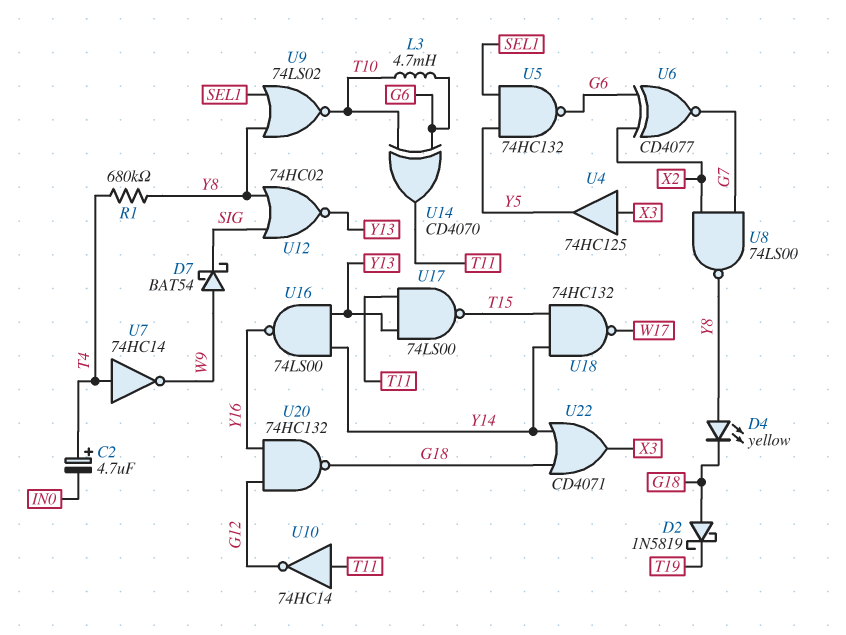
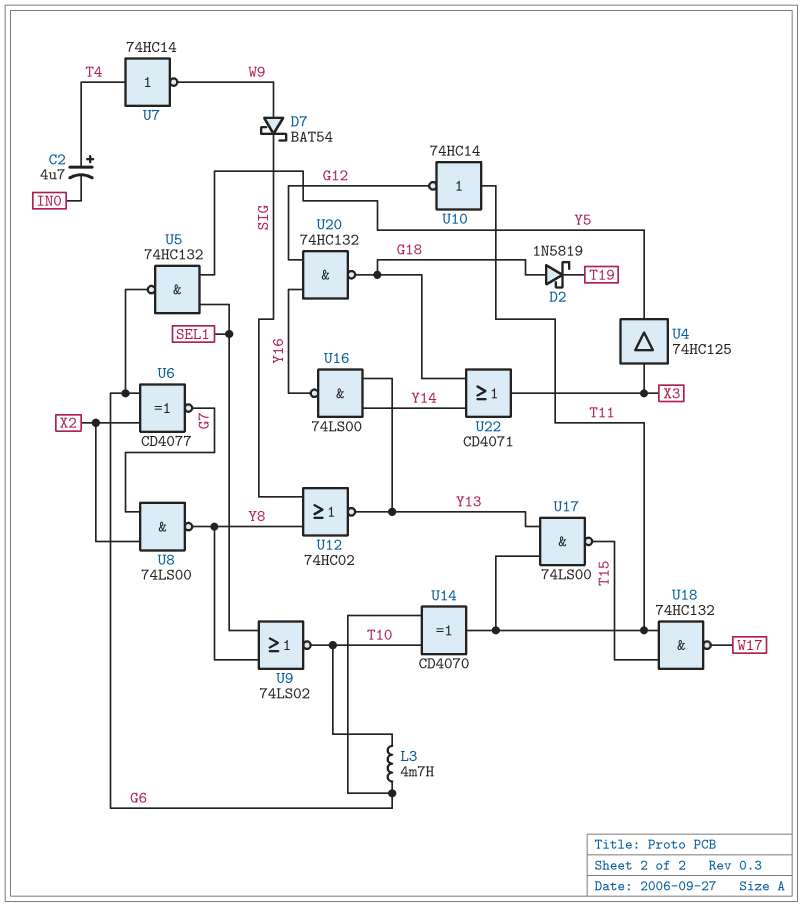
D4: LED yellow (A Y8, K G18) -> none
R1: 680k (T4, Y8) -> none
U18: NAND 74HC132 (in T15, in Y14, out W17) -> NAND 74HC132 (in T11, in T15, out W17)

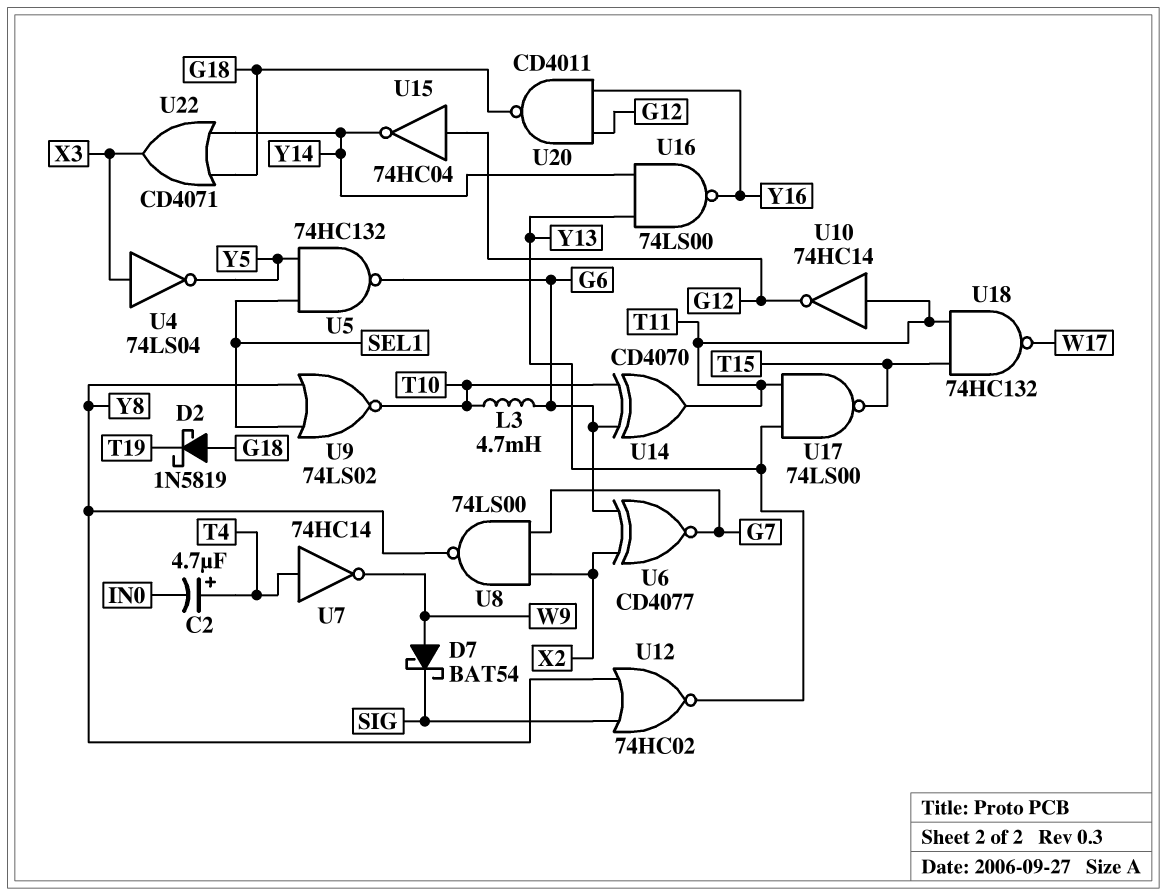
U4: buffer 74HC125 (in X3, out Y5) -> NOT 74LS04 (in X3, out Y5)
U15: none -> NOT 74HC04 (in G12, out Y14)
U20: NAND 74HC132 (in G12, in Y16, out G18) -> NAND CD4011 (in G12, in Y16, out G18)

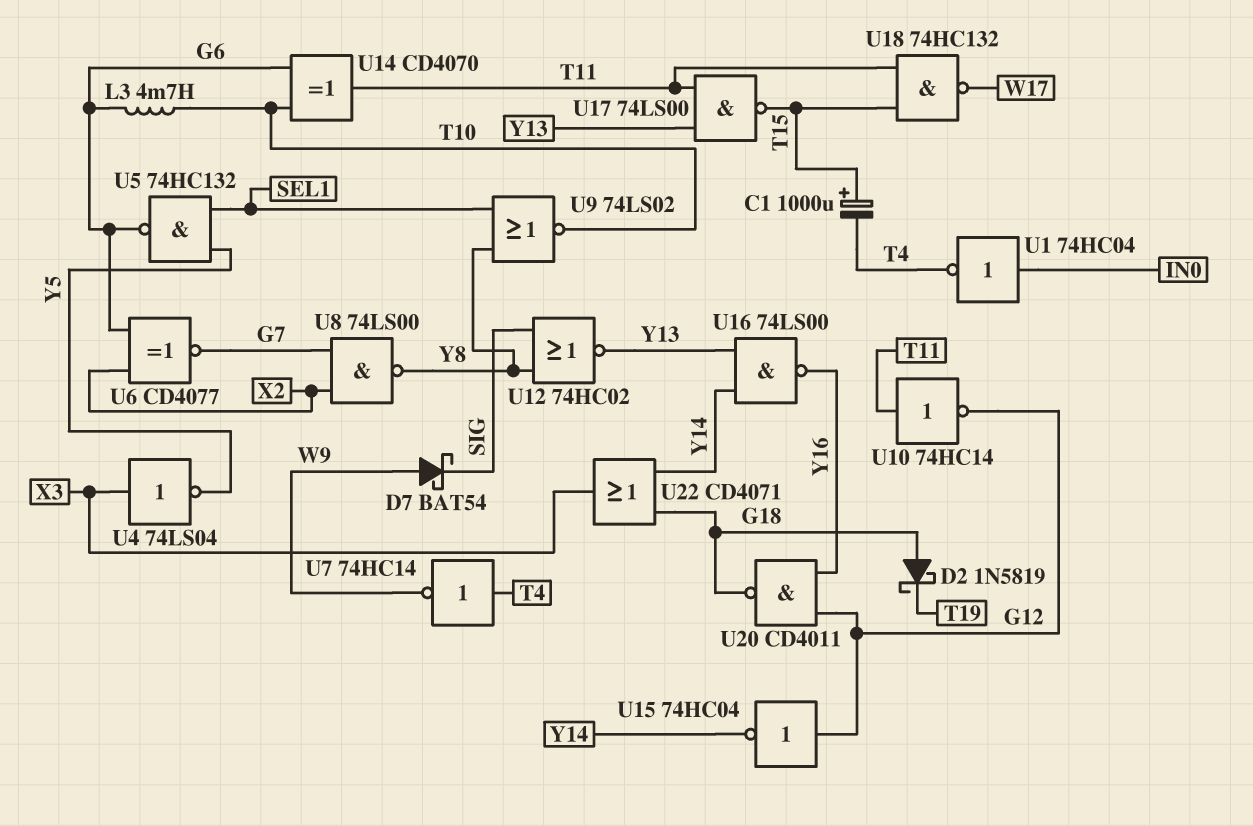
C1: none -> 1000uF (plus T15, minus T4)
C2: 4.7uF (plus T4, minus IN0) -> none
U1: none -> NOT 74HC04 (in IN0, out T4)

